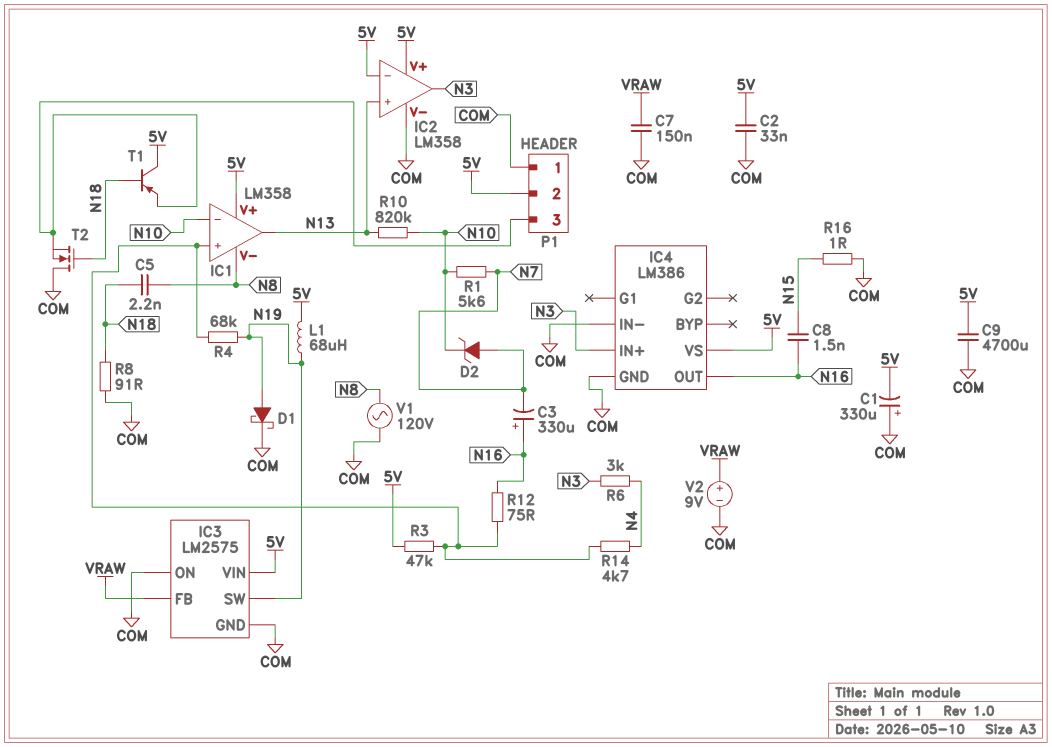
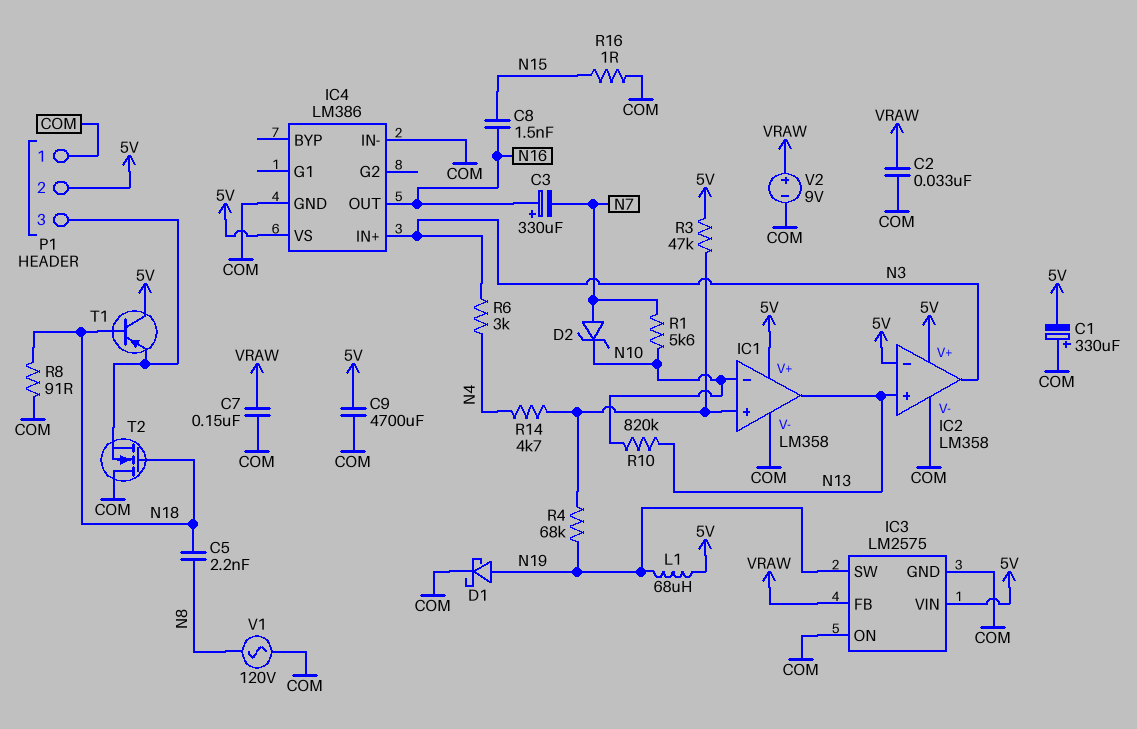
C2: 33nF (5V, COM) -> 33nF (COM, VRAW)
IC1 pin V-: N8 -> COM
R12: 75 (IC1/in+, N16) -> none

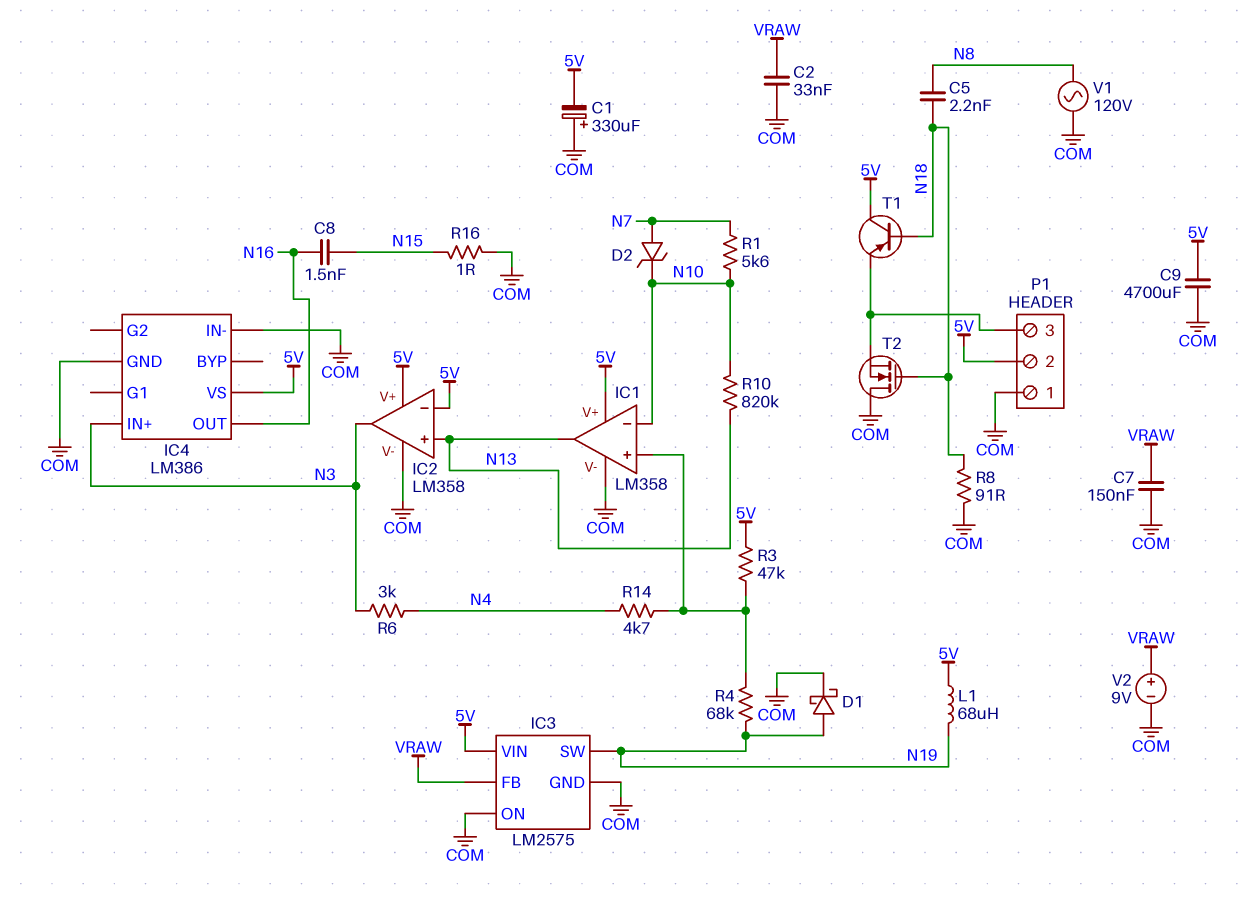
C3: 330uF (plus N16, minus N7) -> none

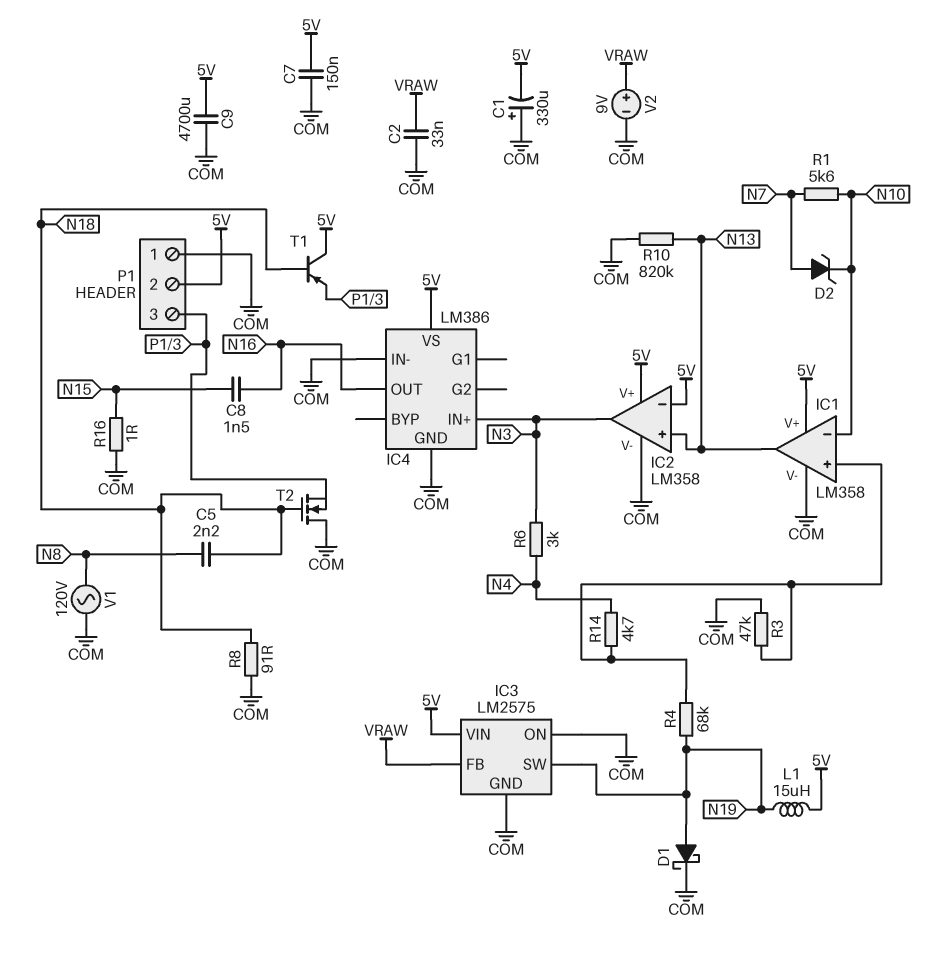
C7: 150nF (COM, VRAW) -> 150nF (5V, COM)
L1: 68uH (5V, N19) -> 15uH (5V, N19)
R3: 47k (5V, IC1/in+) -> 47k (COM, IC1/in+)
R10: 820k (N10, N13) -> 820k (COM, N13)

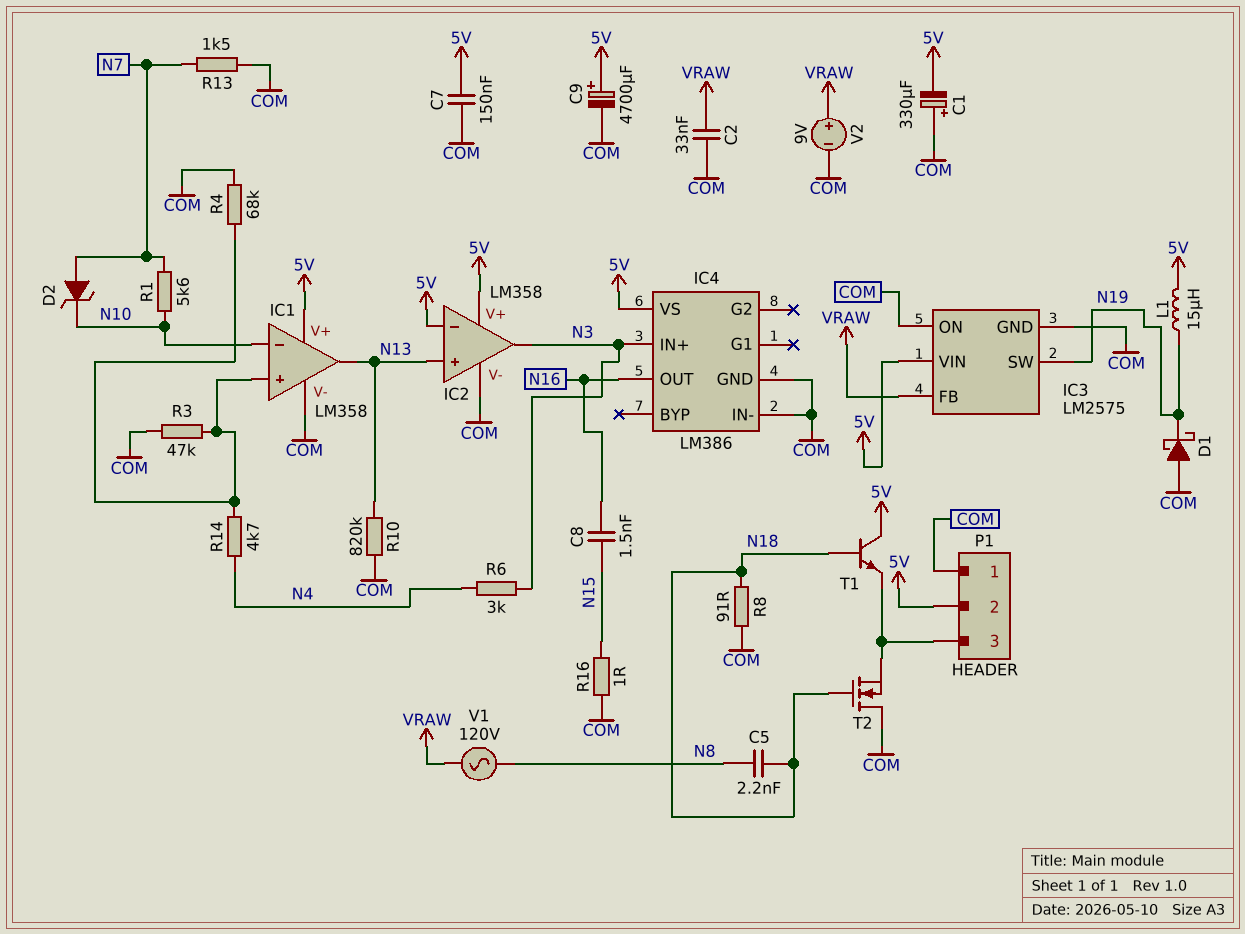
C9: 4700uF (5V, COM) -> 4700uF (plus 5V, minus COM)
D1: schottky (A N19, K COM) -> schottky (A COM, K N19)
R4: 68k (IC1/in+, N19) -> 68k (COM, IC1/in+)
R13: none -> 1.5k (COM, N7)
T1: PNP (B N18, C 5V, E P1/3) -> NPN (B N18, C 5V, E P1/3)
V1: AC 120V (COM, N8) -> AC 120V (N8, VRAW)

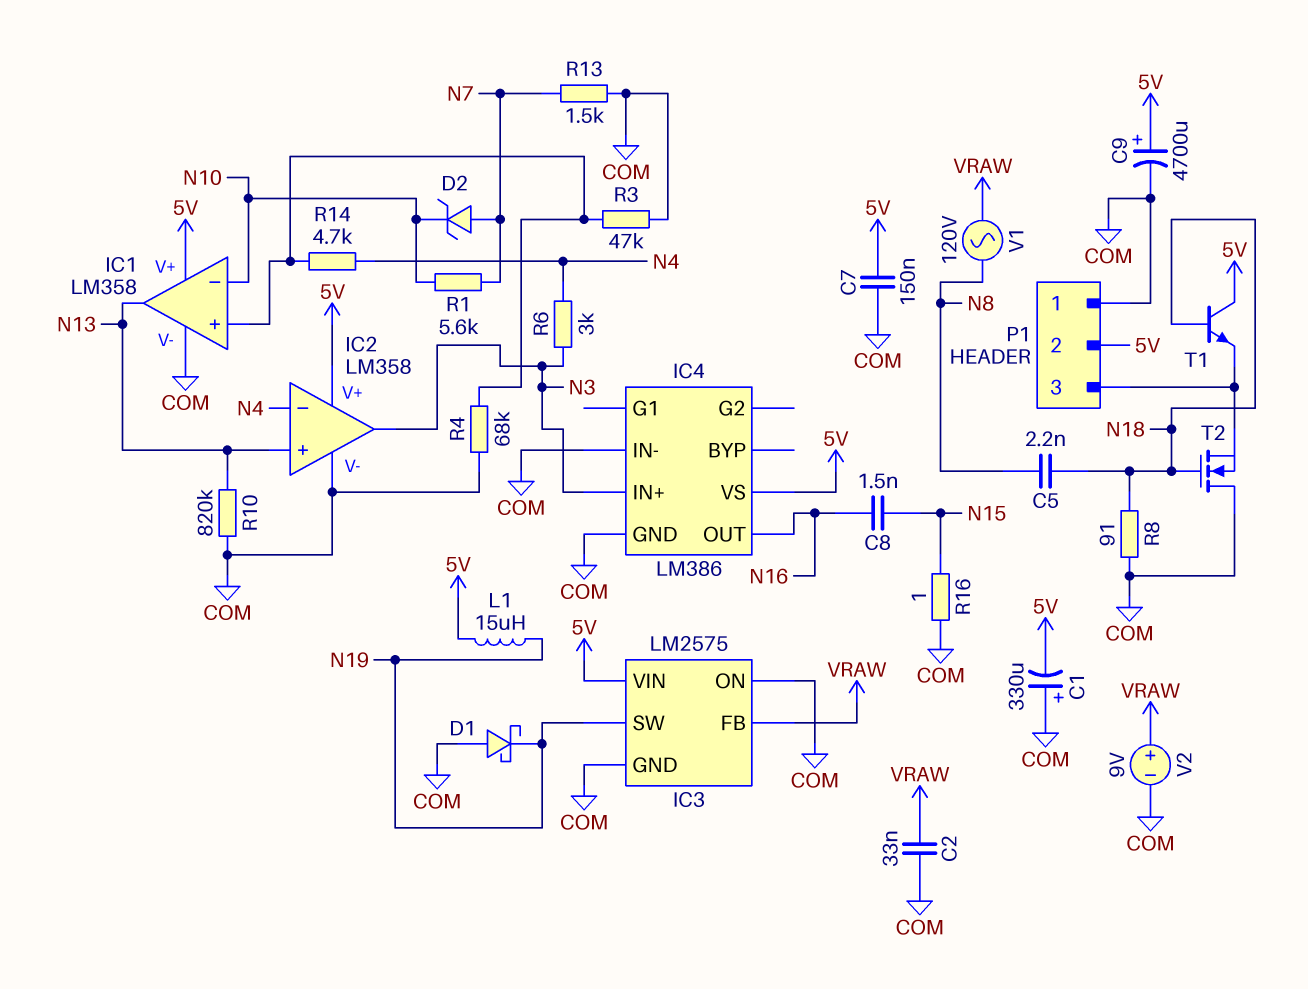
IC2 pin in-: 5V -> N4

